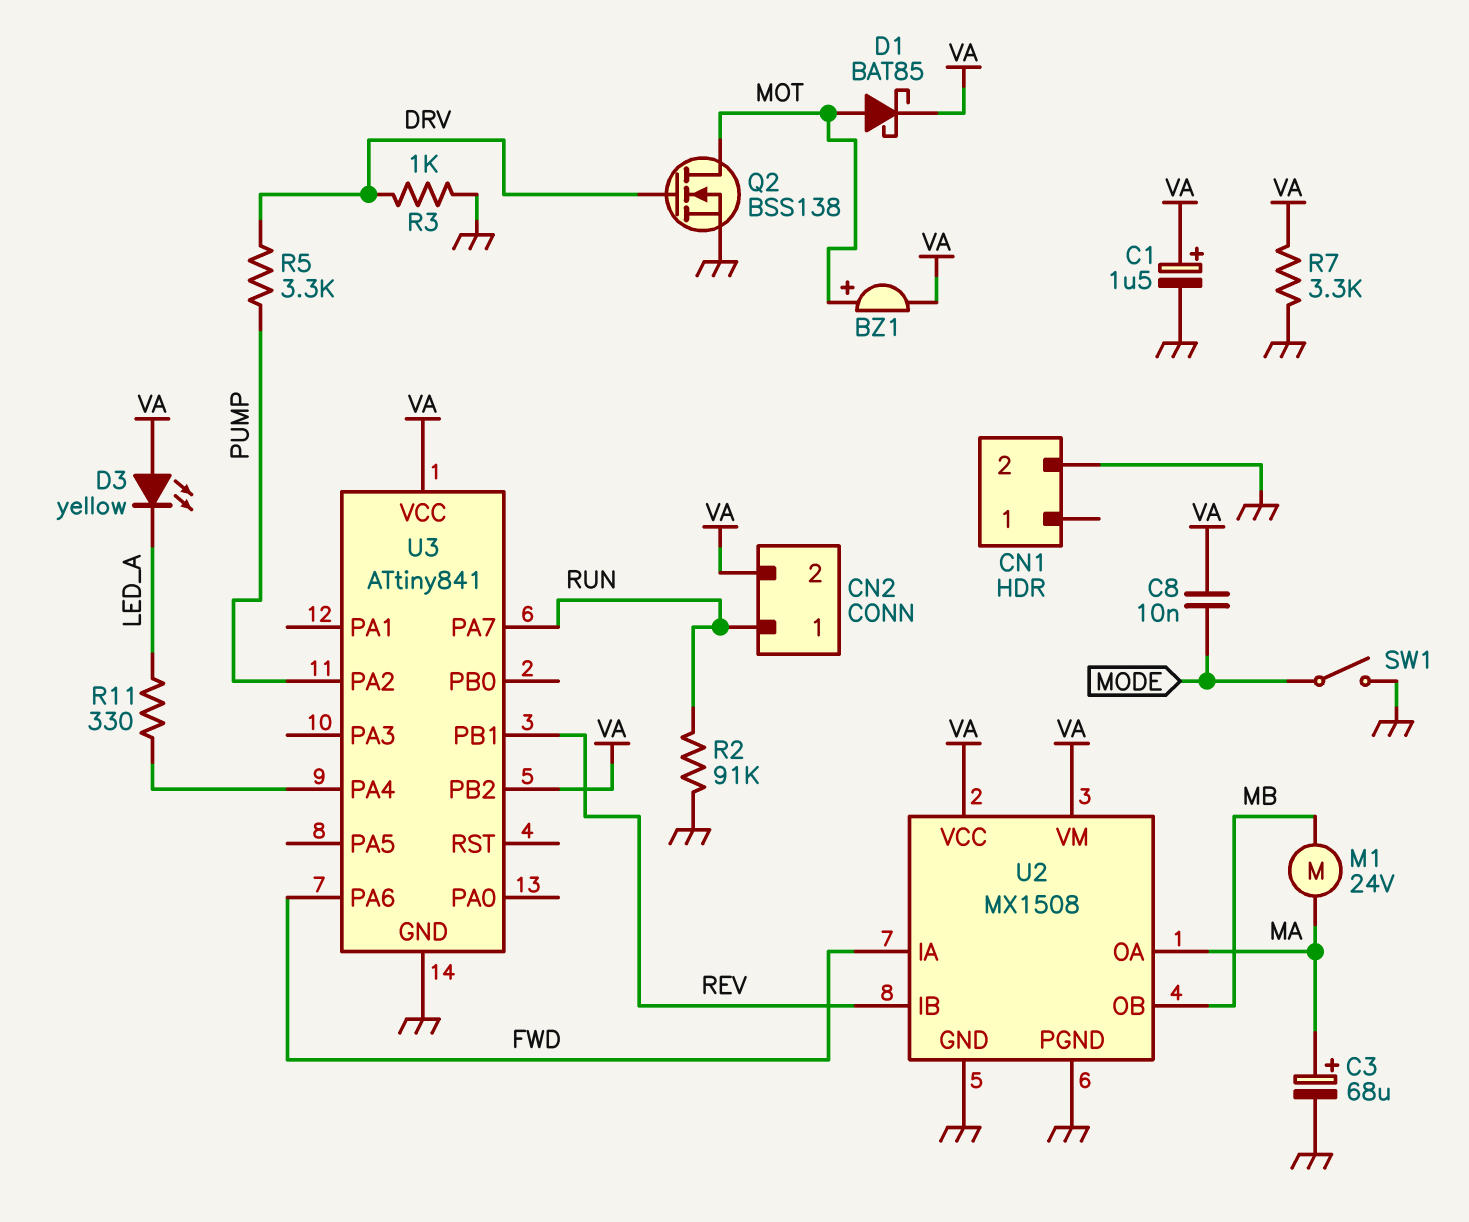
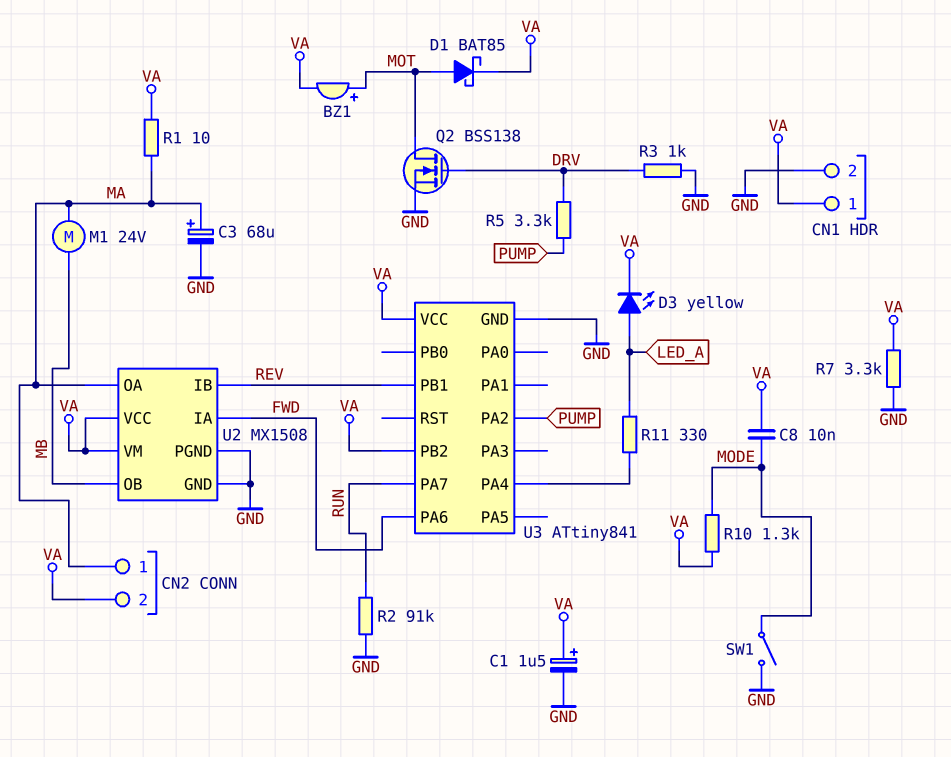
CN1 pin 1: none -> VA
CN2 pin 1: RUN -> MA
D3: LED yellow (A VA, K LED_A) -> LED yellow (A LED_A, K VA)
R1: none -> 10 (MA, VA)
R10: none -> 1.3k (MODE, VA)

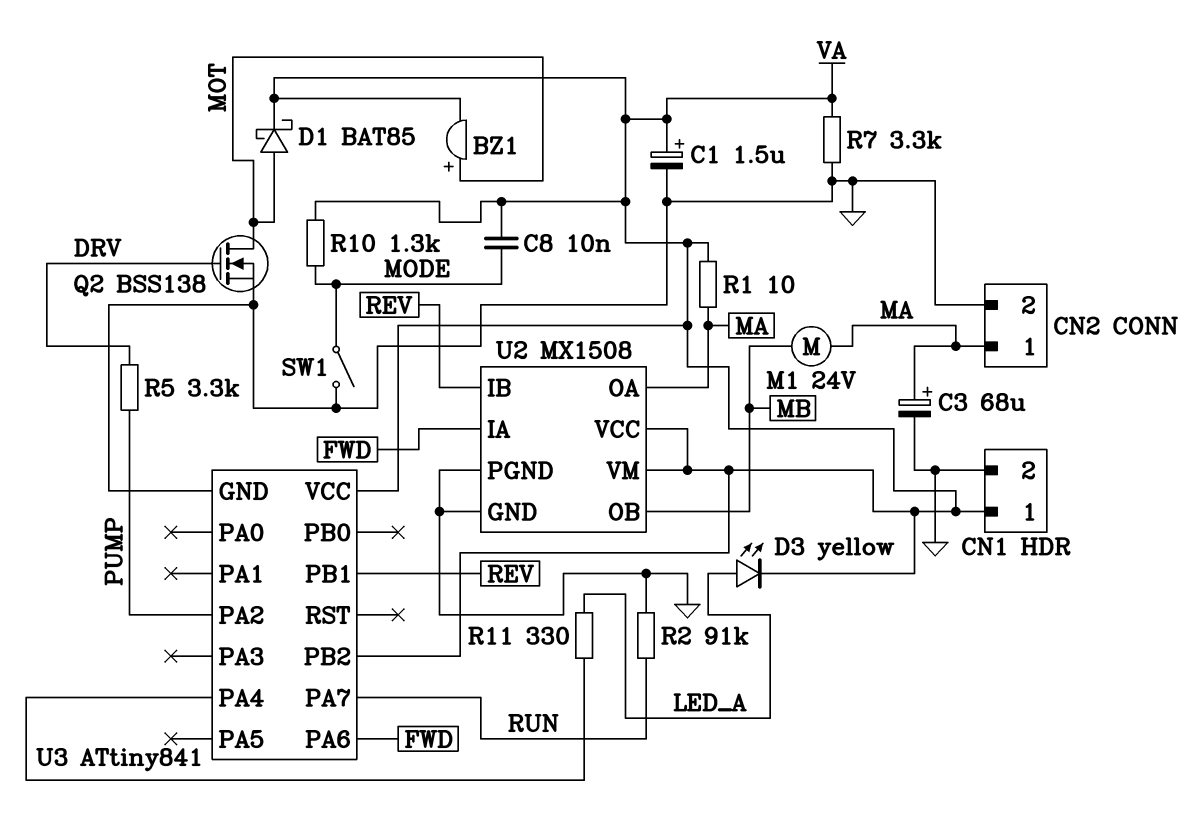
CN2 pin 2: VA -> GND
R3: 1k (DRV, GND) -> none

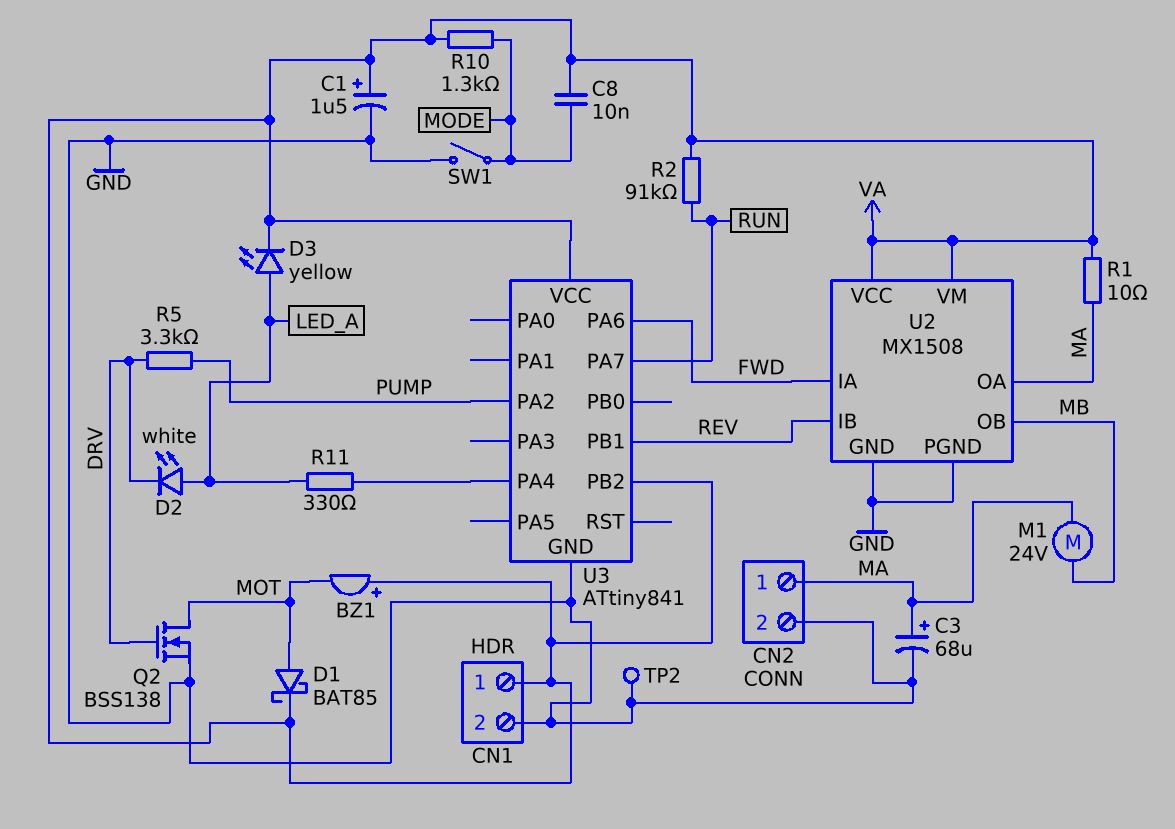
BZ1: buzzer (plus MOT, minus VA) -> buzzer (plus VA, minus MOT)
D2: none -> LED white (A LED_A, K DRV)
R2: 91k (GND, RUN) -> 91k (RUN, VA)
R7: 3.3k (GND, VA) -> none
TP2: none -> test point (GND)

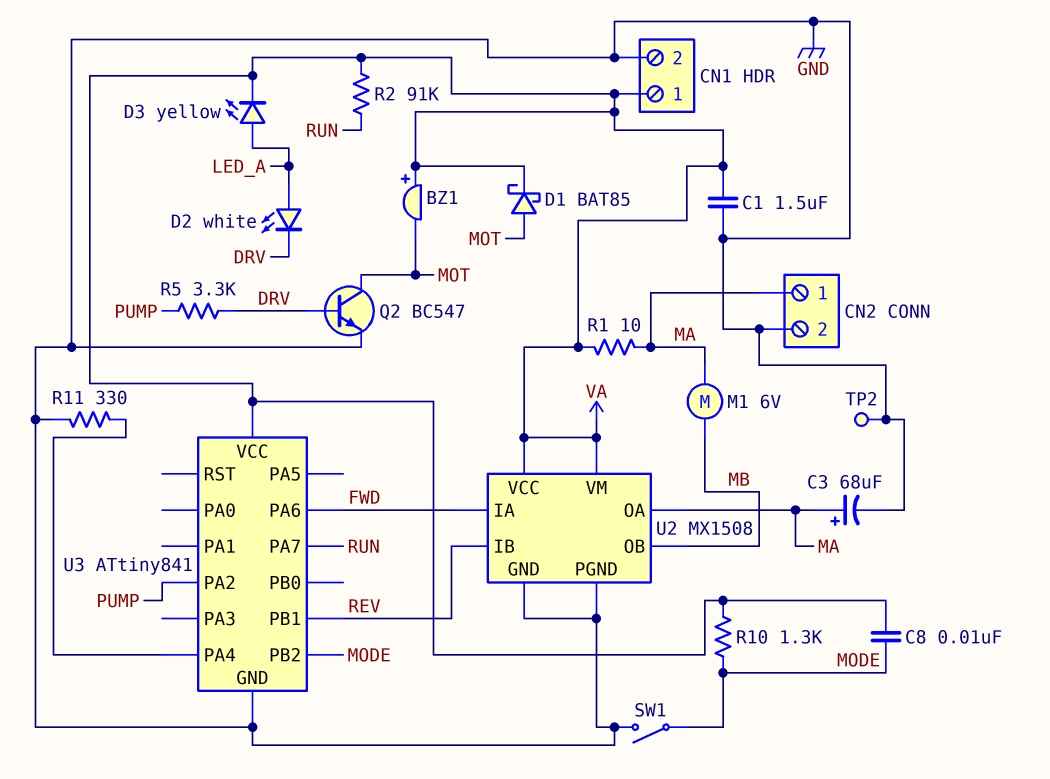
C1: 1.5uF (plus VA, minus GND) -> 1.5uF (GND, VA)
M1: motor 24V (MA, MB) -> motor 6V (MA, MB)
Q2: NMOS BSS138 (G DRV, D MOT, S GND) -> NPN BC547 (B DRV, C MOT, E GND)
R11: 330 (LED_A, U3/PA4) -> 330 (GND, U3/PA4)
U3 pin PB2: VA -> MODE

